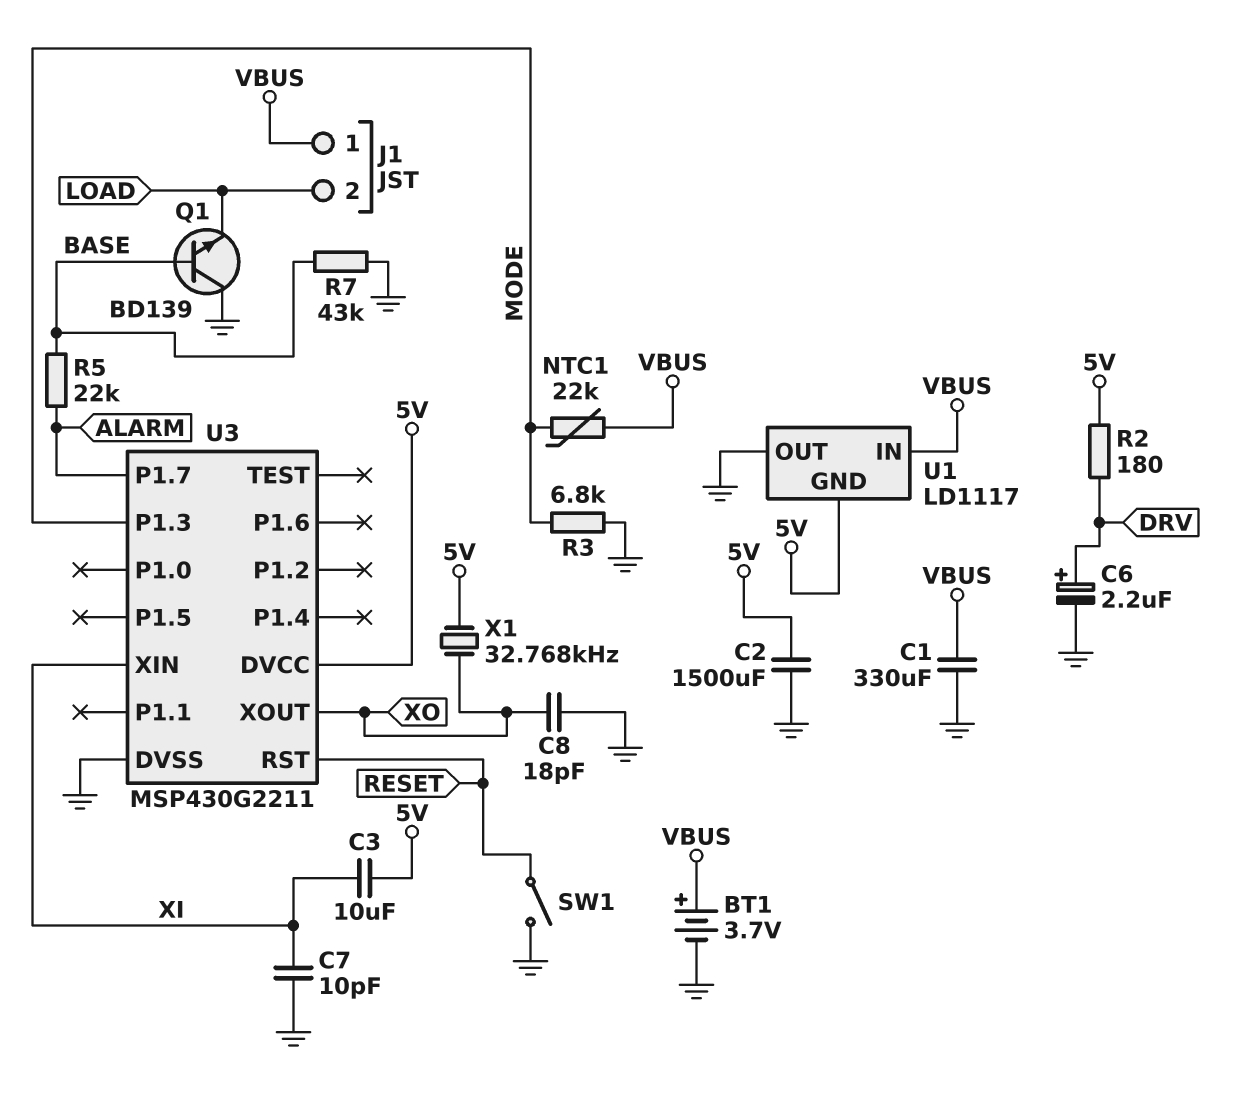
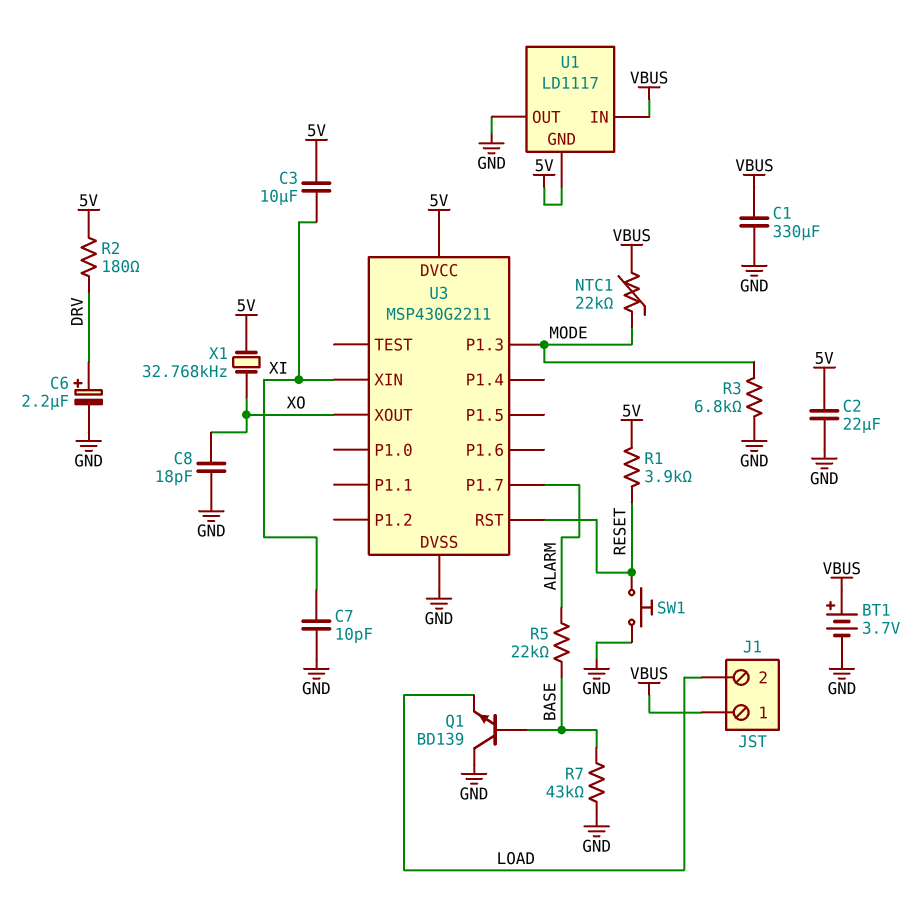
C2: 1500uF (5V, GND) -> 22uF (5V, GND)
R1: none -> 3.9k (5V, RESET)
SW1: switch (GND, RESET) -> button (GND, RESET)

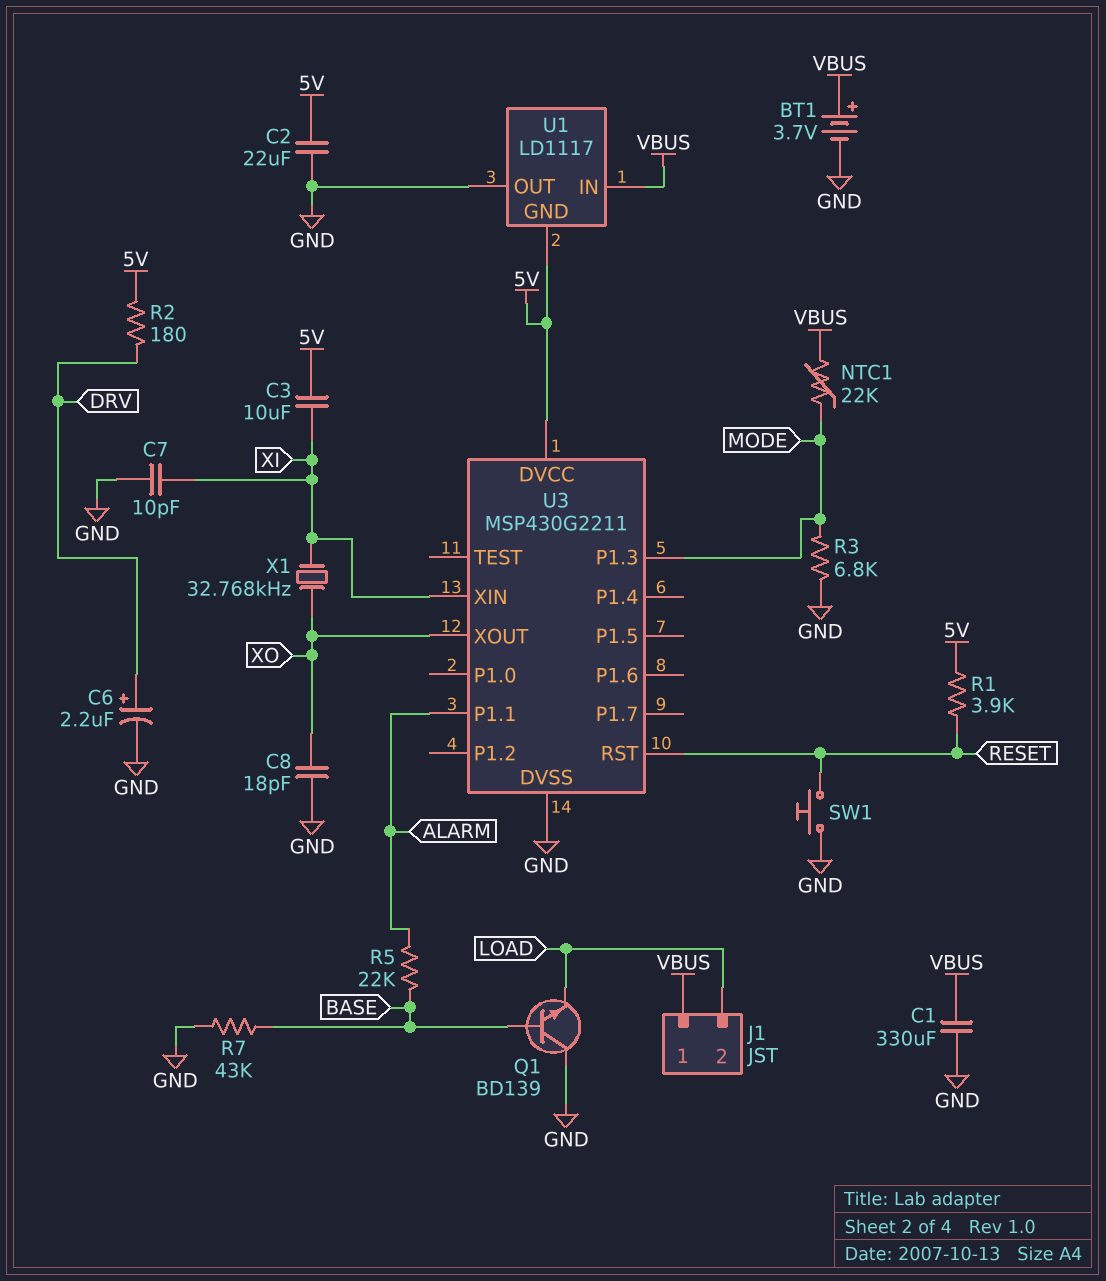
U3 pin P1.1: none -> ALARM
U3 pin P1.7: ALARM -> none
X1: 32.768kHz (5V, XO) -> 32.768kHz (XI, XO)

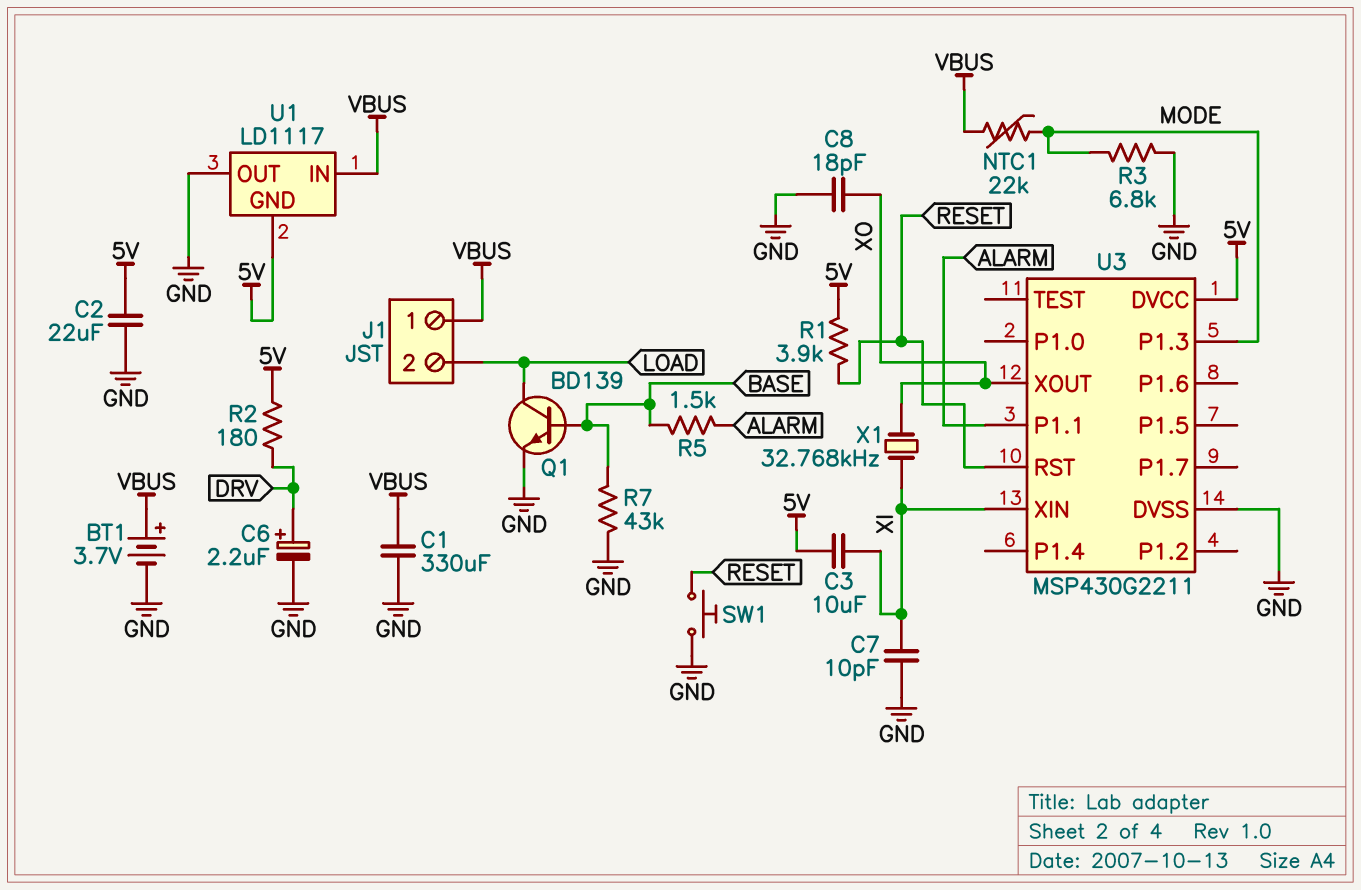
Q1: NPN BD139 (B BASE, C GND, E LOAD) -> NPN BD139 (B BASE, C LOAD, E GND)
R5: 22k (ALARM, BASE) -> 1.5k (ALARM, BASE)

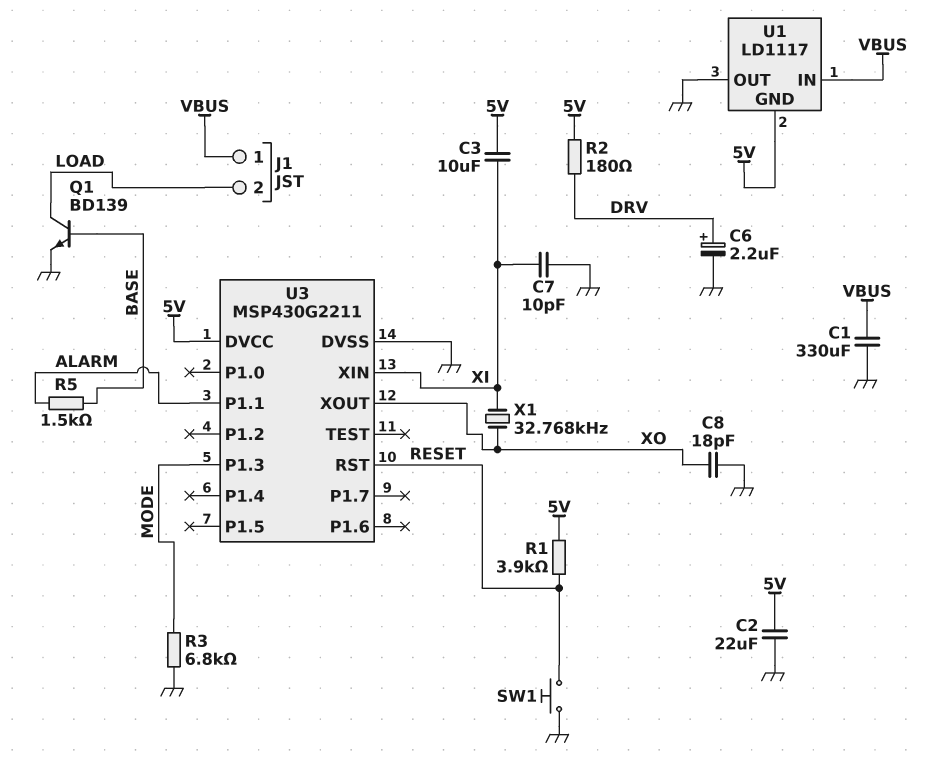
BT1: 3.7V (plus VBUS, minus GND) -> none
NTC1: 22k (MODE, VBUS) -> none
R7: 43k (BASE, GND) -> none

